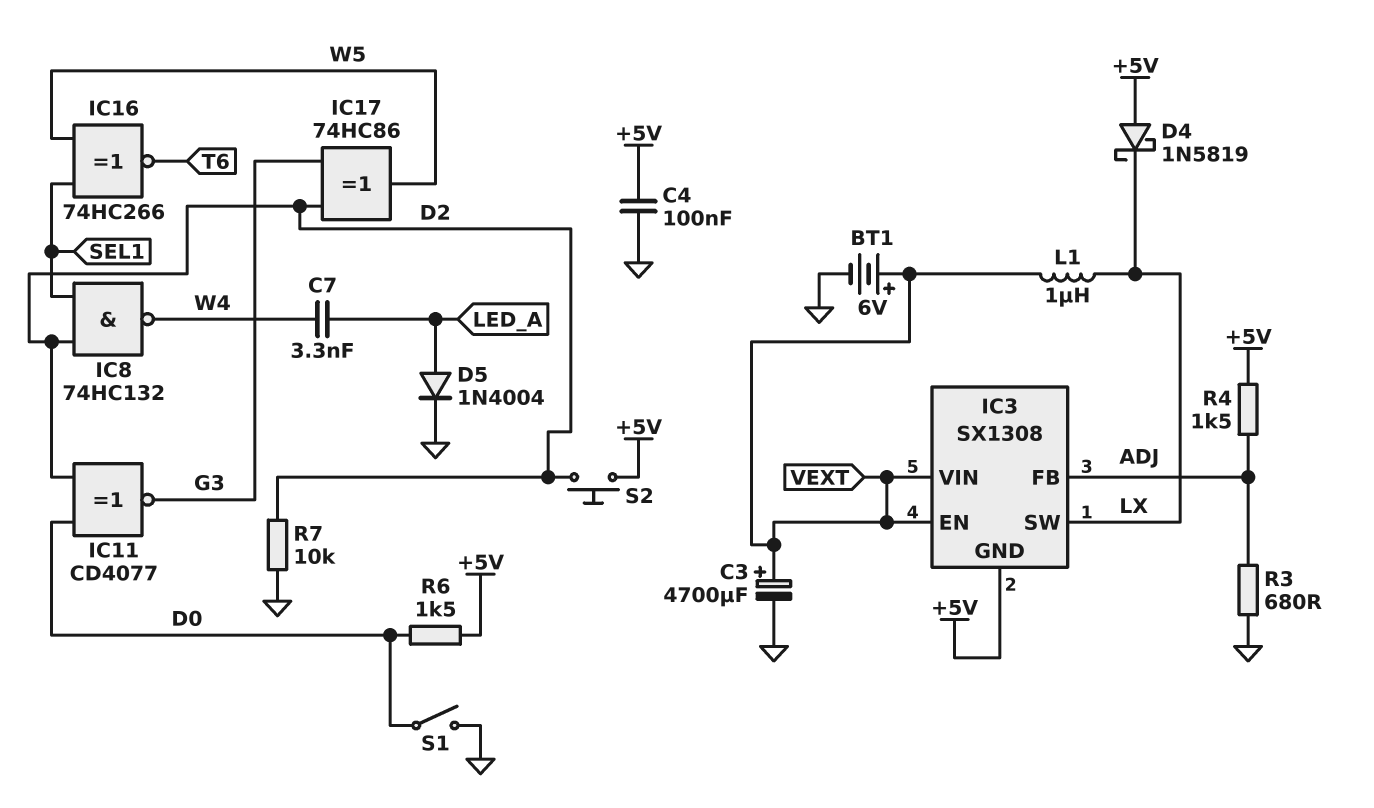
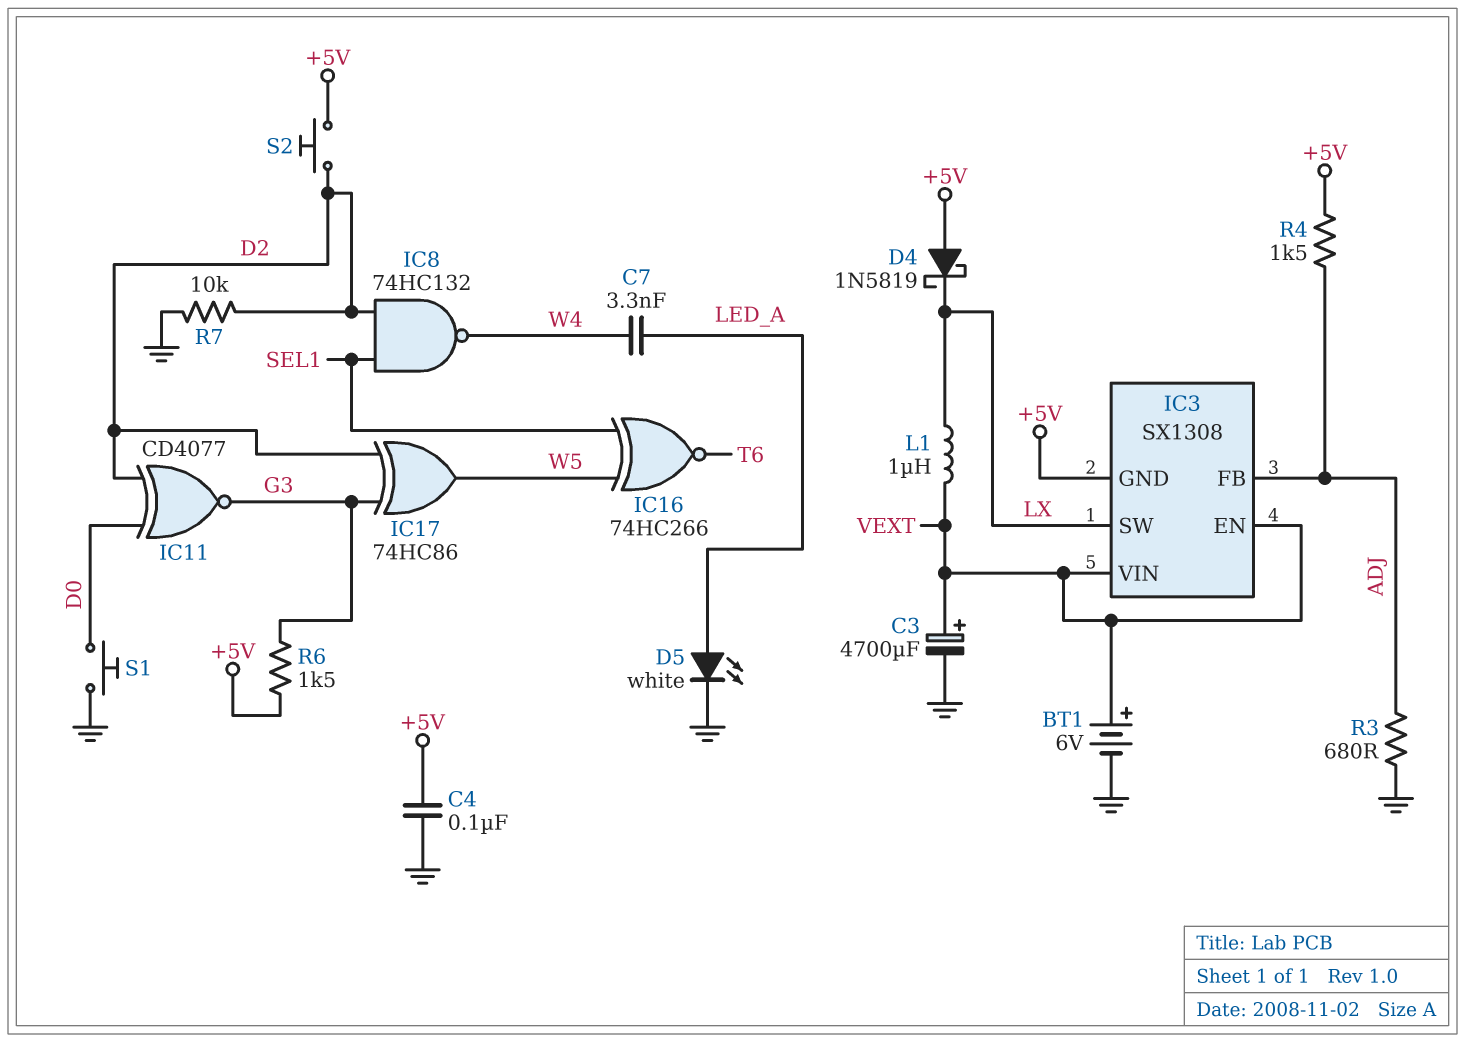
D5: diode 1N4004 (A LED_A, K GND) -> LED white (A LED_A, K GND)
R6: 1.5k (+5V, D0) -> 1.5k (+5V, G3)
S1: switch (D0, GND) -> button (D0, GND)

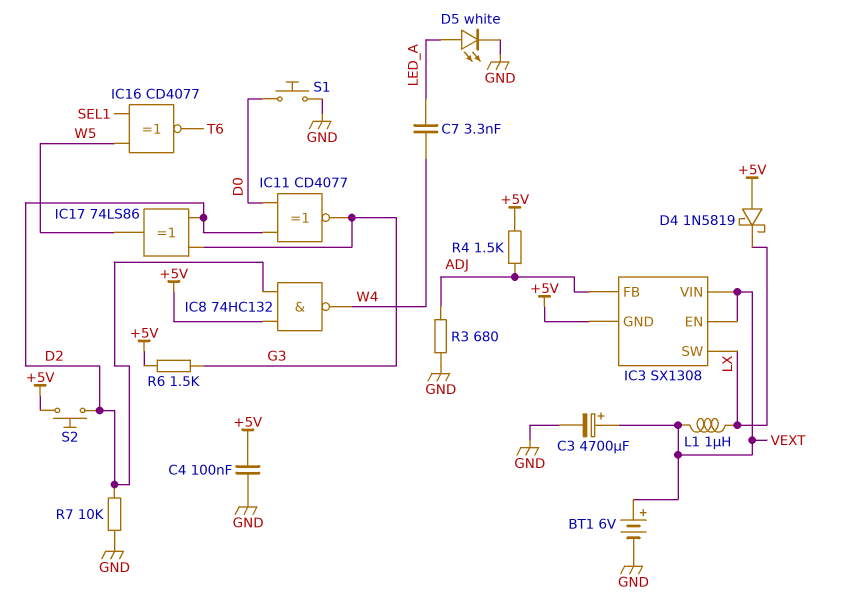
IC8: NAND 74HC132 (in D2, in SEL1, out W4) -> NAND 74HC132 (in +5V, in D2, out W4)
IC16: XNOR 74HC266 (in SEL1, in W5, out T6) -> XNOR CD4077 (in SEL1, in W5, out T6)
IC17: XOR 74HC86 (in D2, in G3, out W5) -> XOR 74LS86 (in D2, in G3, out W5)

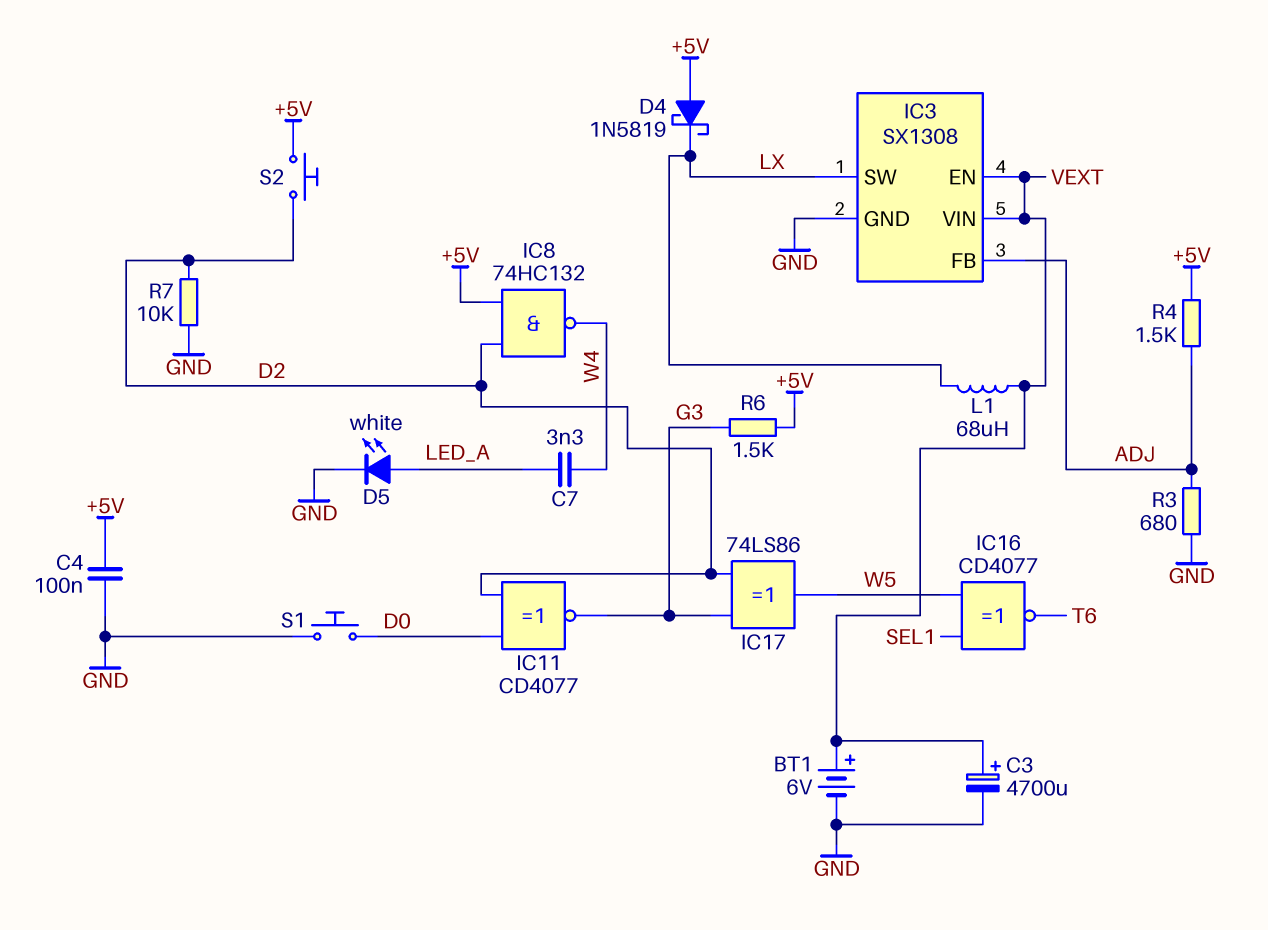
IC3 pin GND: +5V -> GND
L1: 1uH (LX, VEXT) -> 68uH (LX, VEXT)

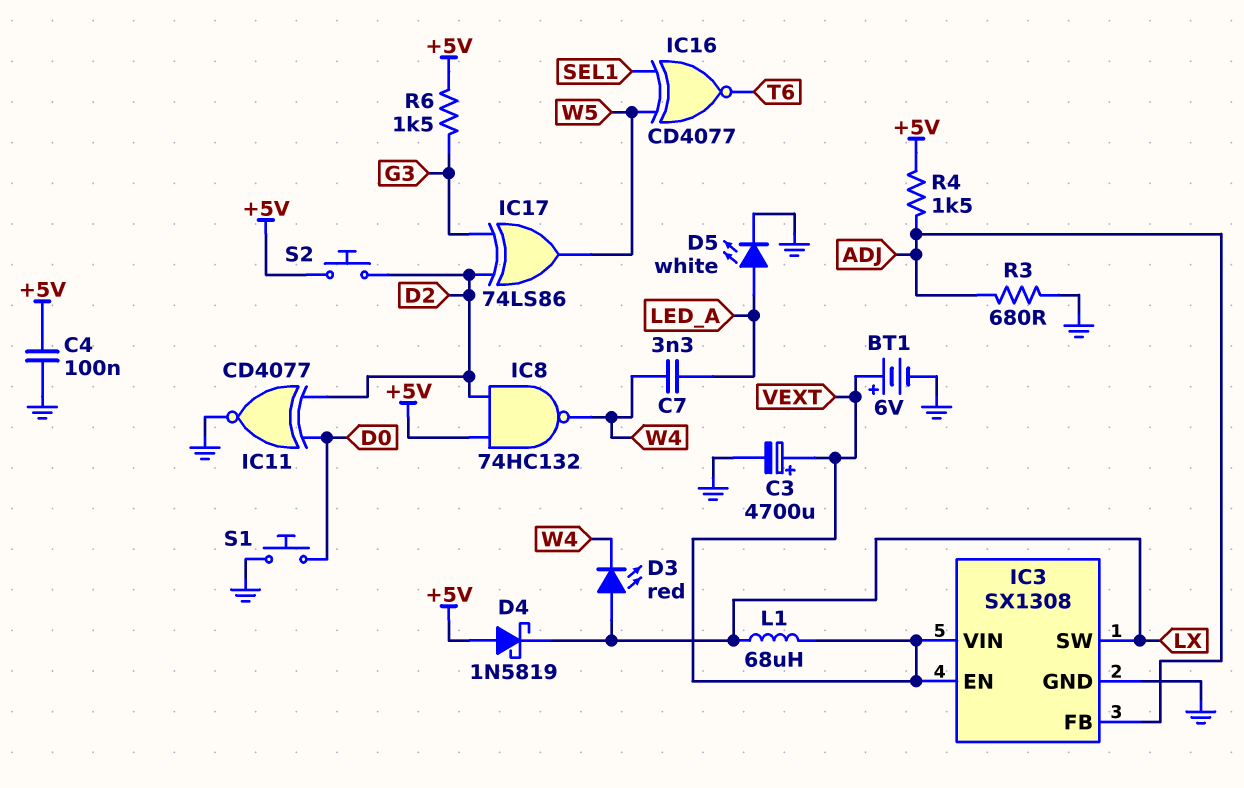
D3: none -> LED red (A LX, K W4)
IC11: XNOR CD4077 (in D0, in D2, out G3) -> XNOR CD4077 (in D0, in D2, out GND)
R7: 10k (D2, GND) -> none

